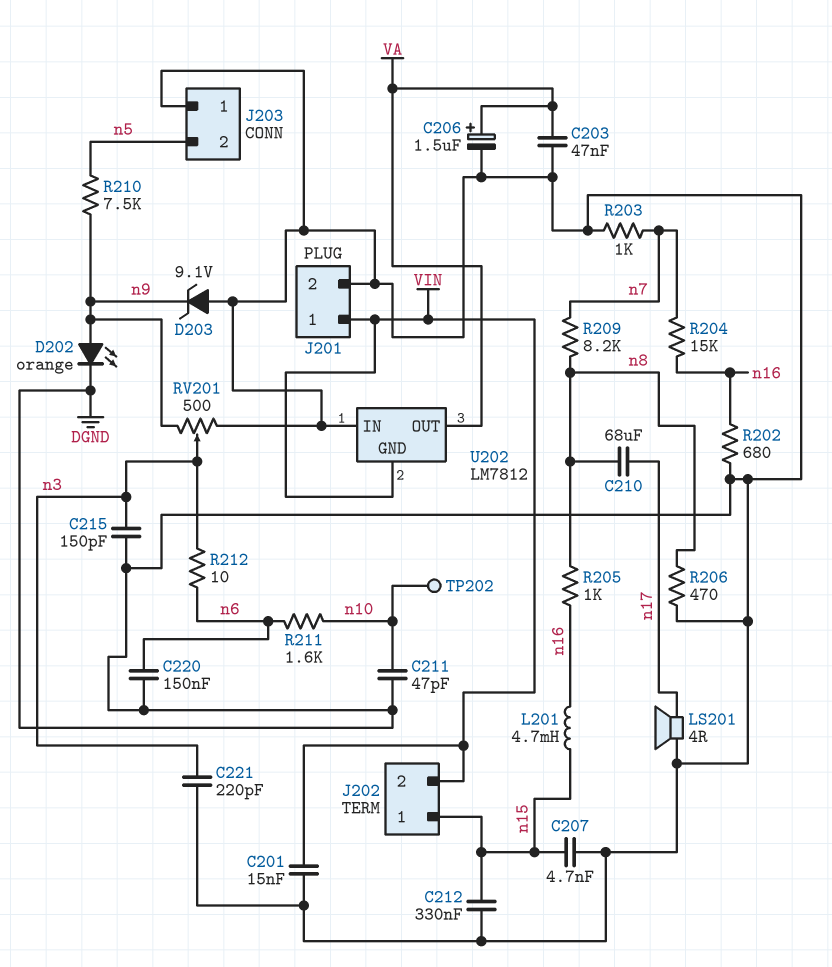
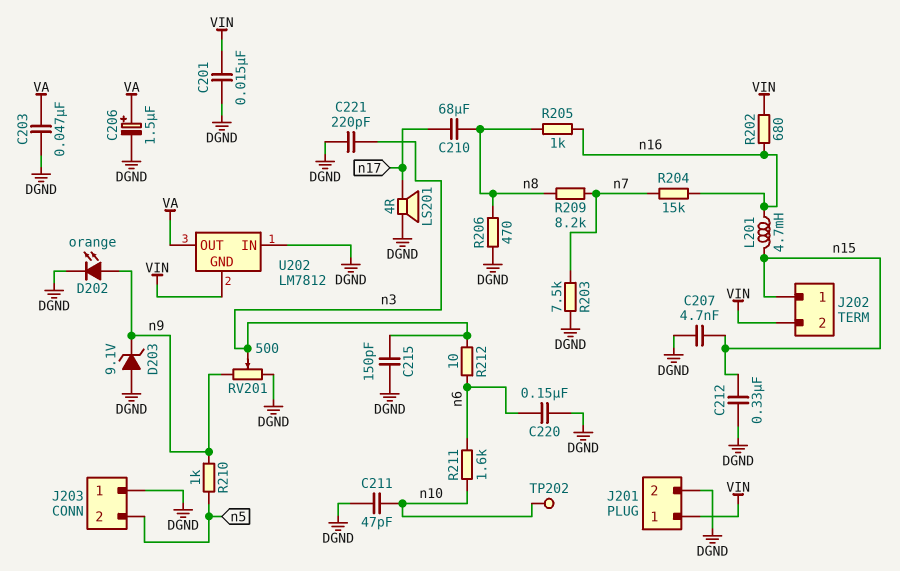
R202: 680 (DGND, n16) -> 680 (VIN, n16)
R203: 1k (DGND, n7) -> 7.5k (DGND, n7)
R210: 7.5k (n5, n9) -> 1k (n5, n9)

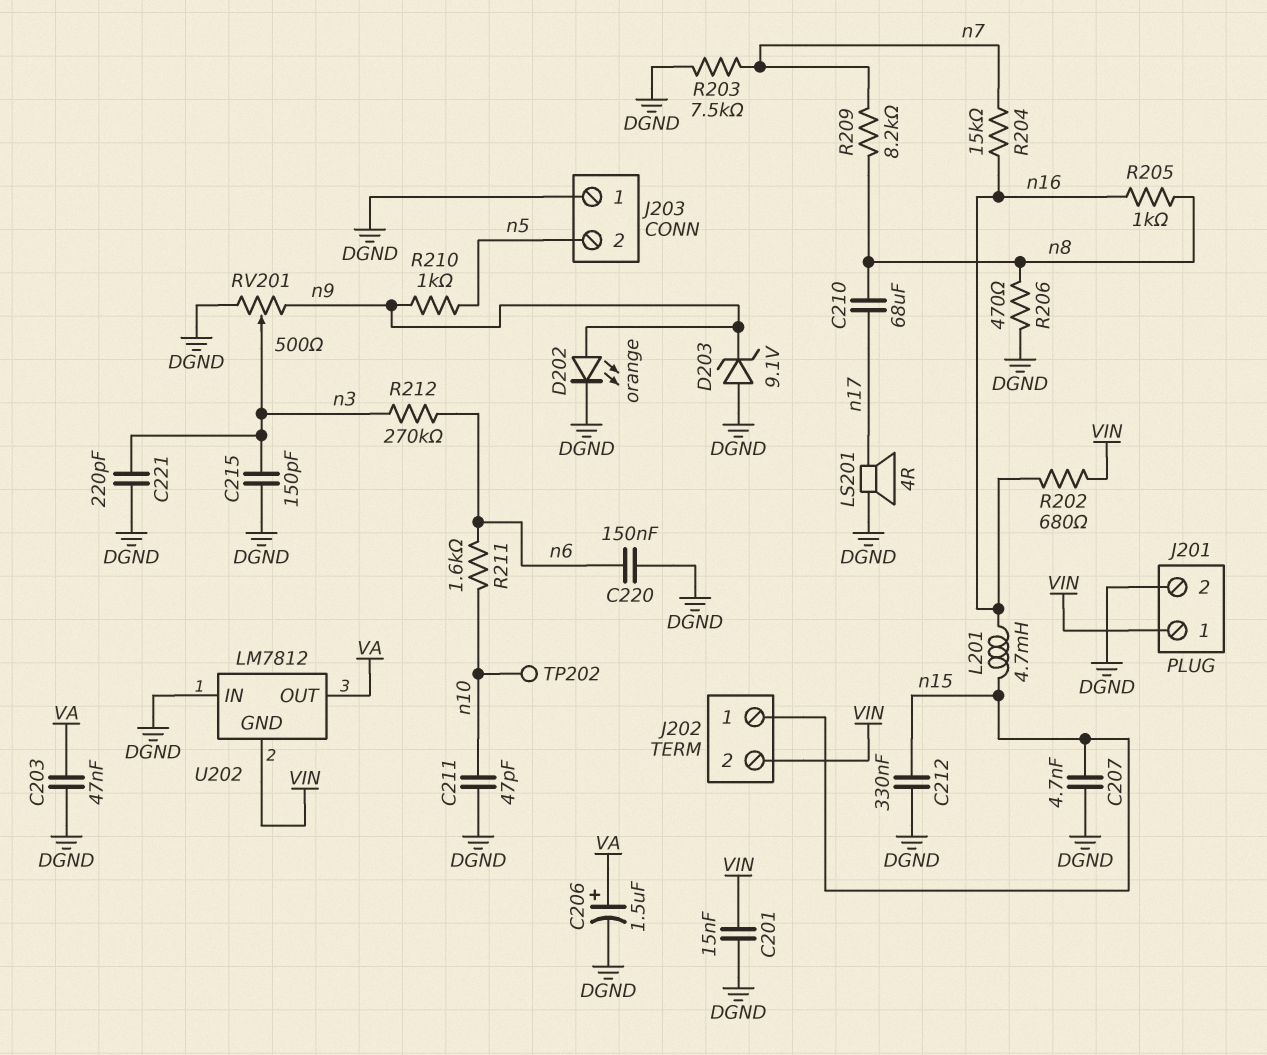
R212: 10 (n3, n6) -> 270k (n3, n6)

